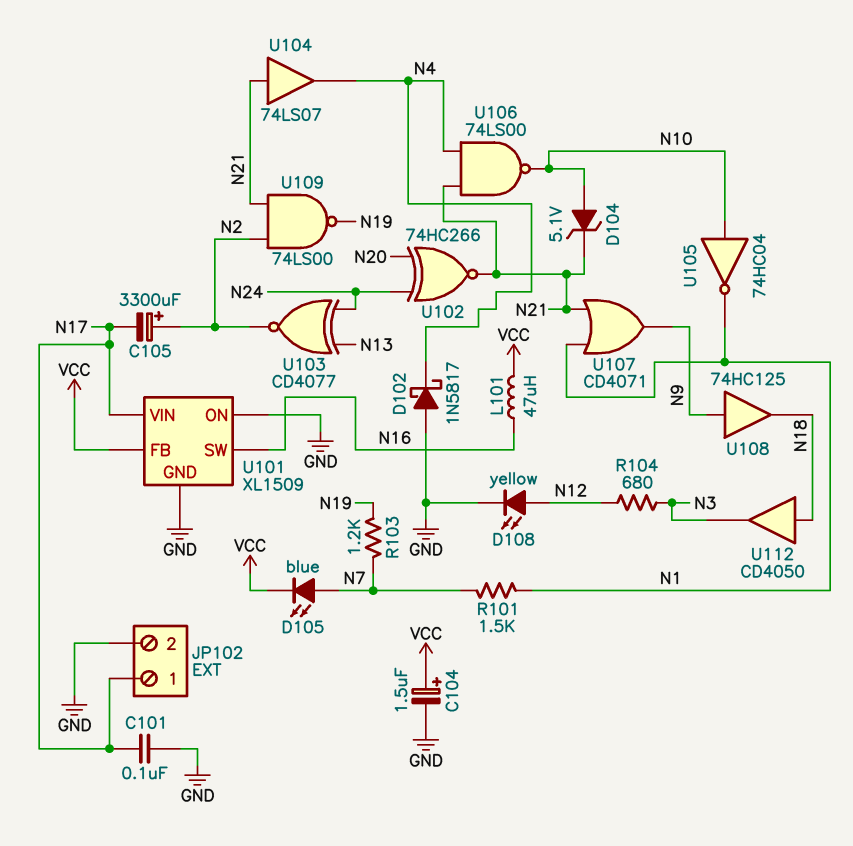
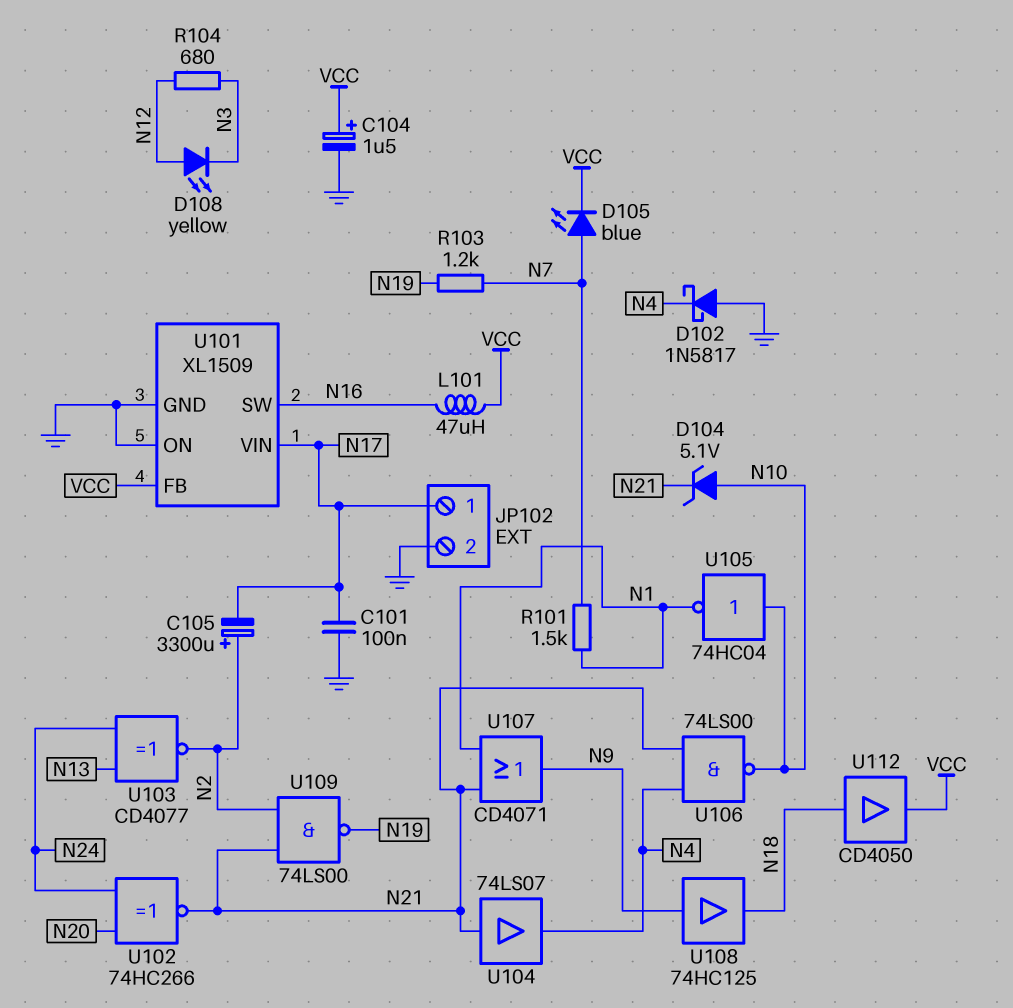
D108: LED yellow (A N12, K GND) -> LED yellow (A N12, K N3)
U112: buffer CD4050 (in N18, out N3) -> buffer CD4050 (in N18, out VCC)

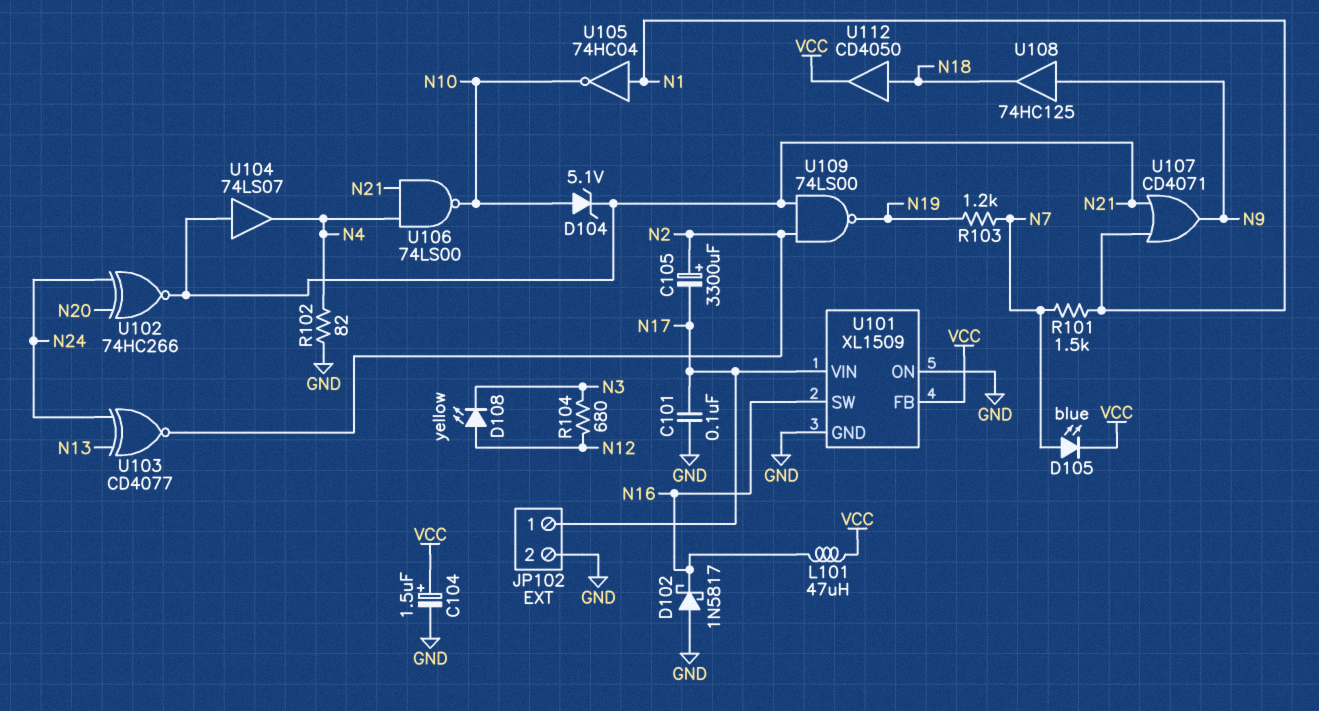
D102: schottky 1N5817 (A GND, K N4) -> schottky 1N5817 (A GND, K N16)
R102: none -> 82 (GND, N4)
U105: NOT 74HC04 (in N10, out N1) -> NOT 74HC04 (in N1, out N10)

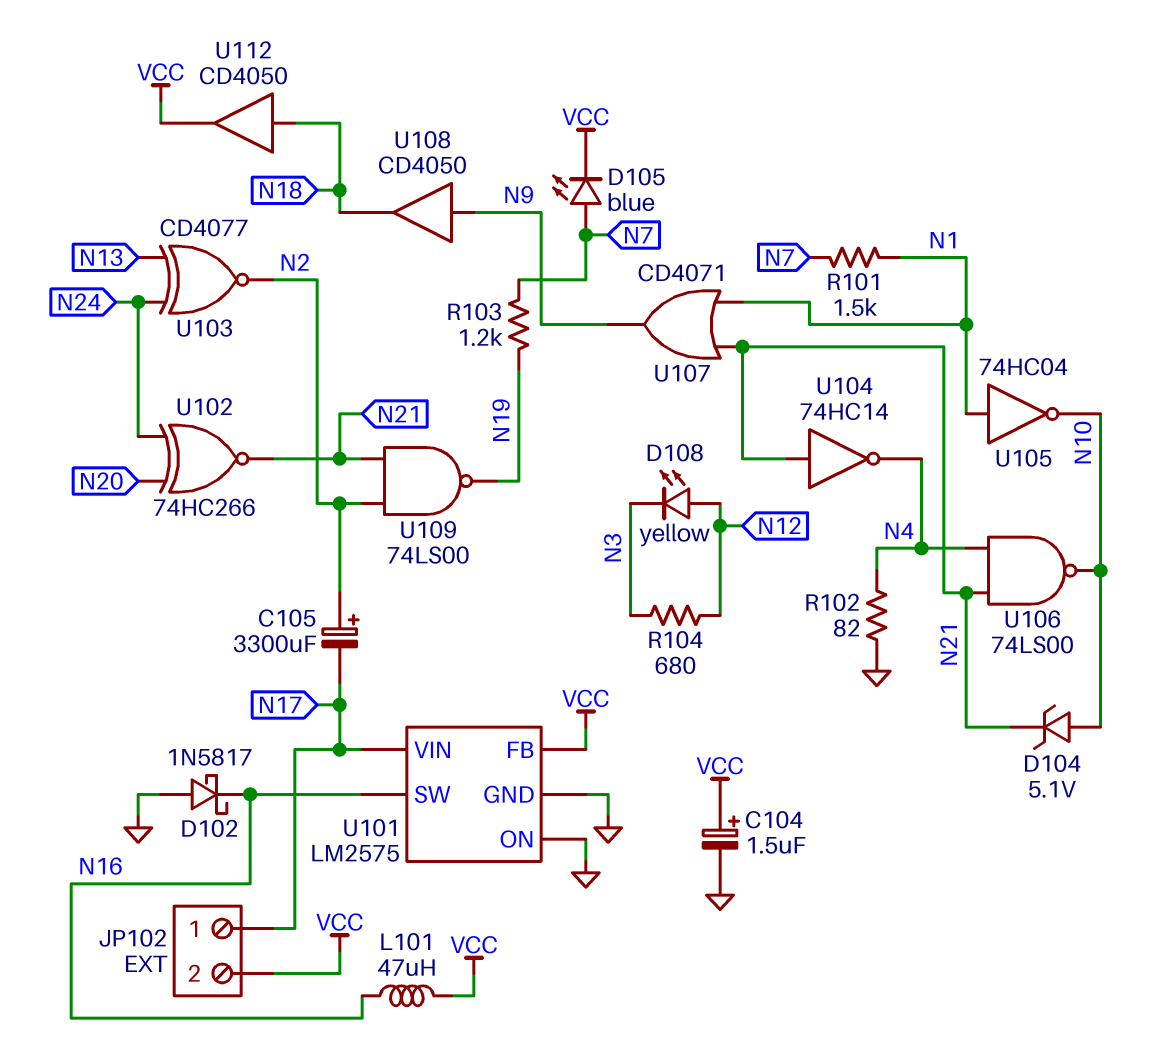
C101: 100nF (GND, N17) -> none
JP102 pin 2: GND -> VCC
U101: XL1509 -> LM2575
U104: buffer 74LS07 (in N21, out N4) -> NOT 74HC14 (in N21, out N4)
U108: buffer 74HC125 (in N9, out N18) -> buffer CD4050 (in N9, out N18)

